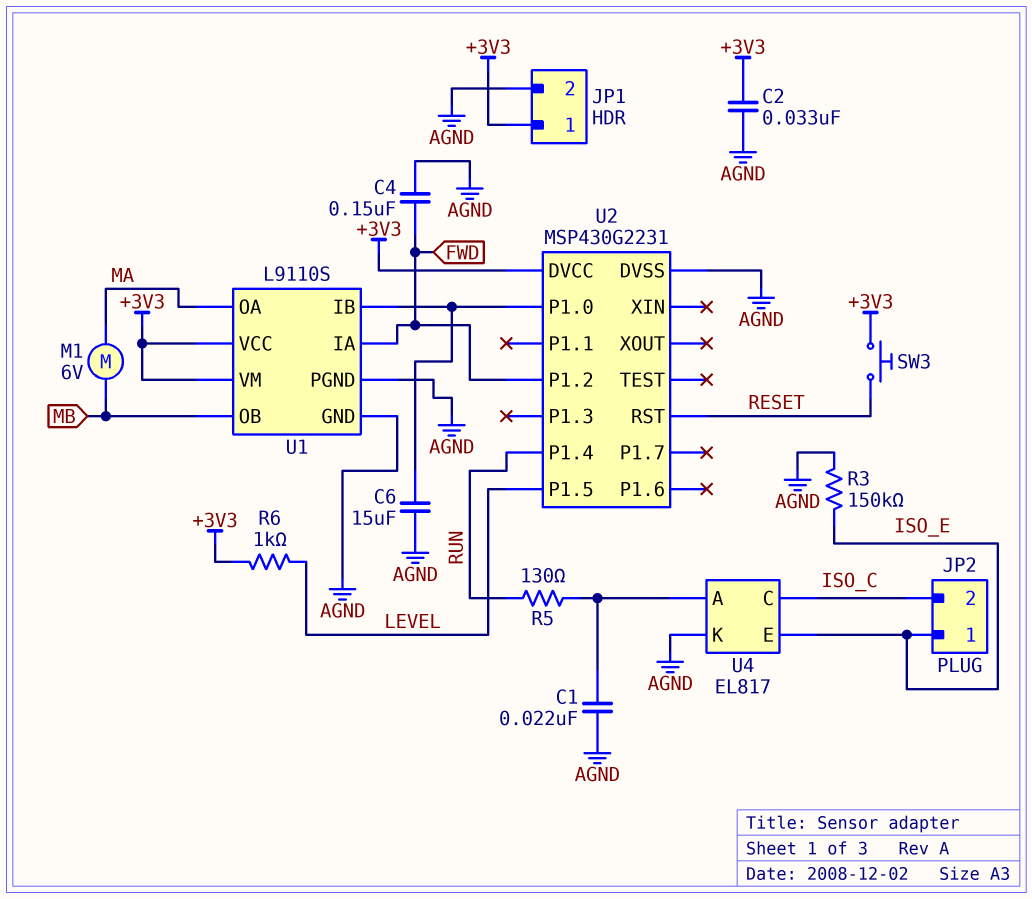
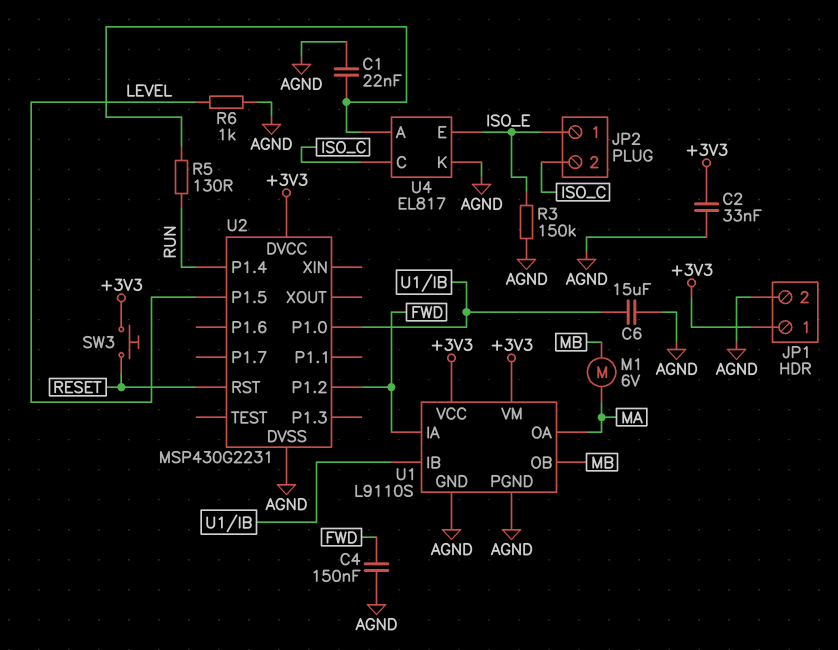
R6: 1k (+3V3, LEVEL) -> 1k (AGND, LEVEL)

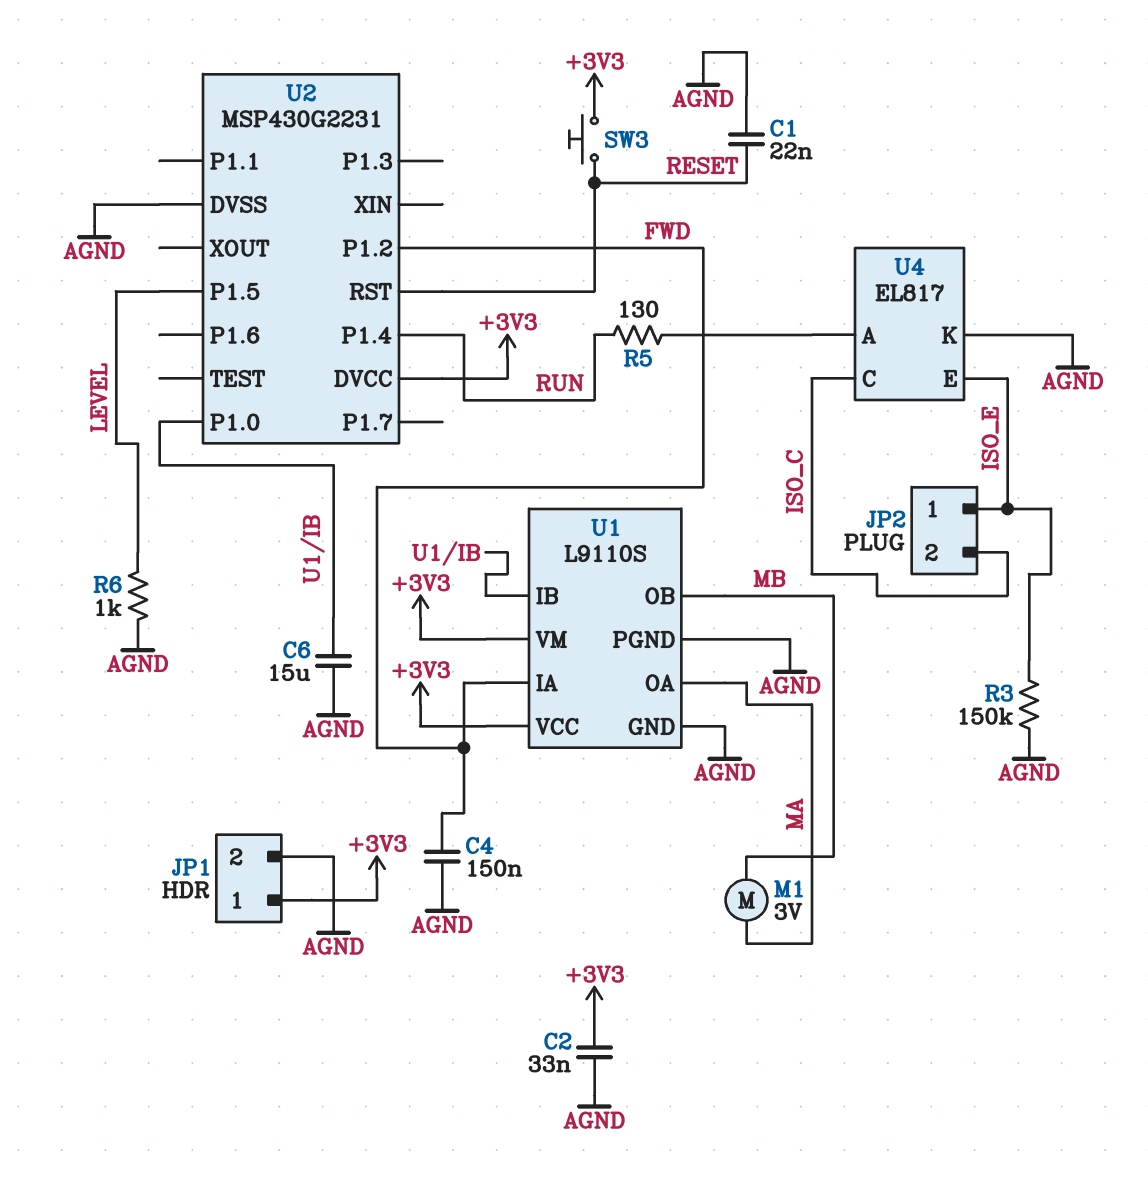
C1: 22nF (AGND, U4/A) -> 22nF (AGND, RESET)
M1: motor 6V (MA, MB) -> motor 3V (MA, MB)

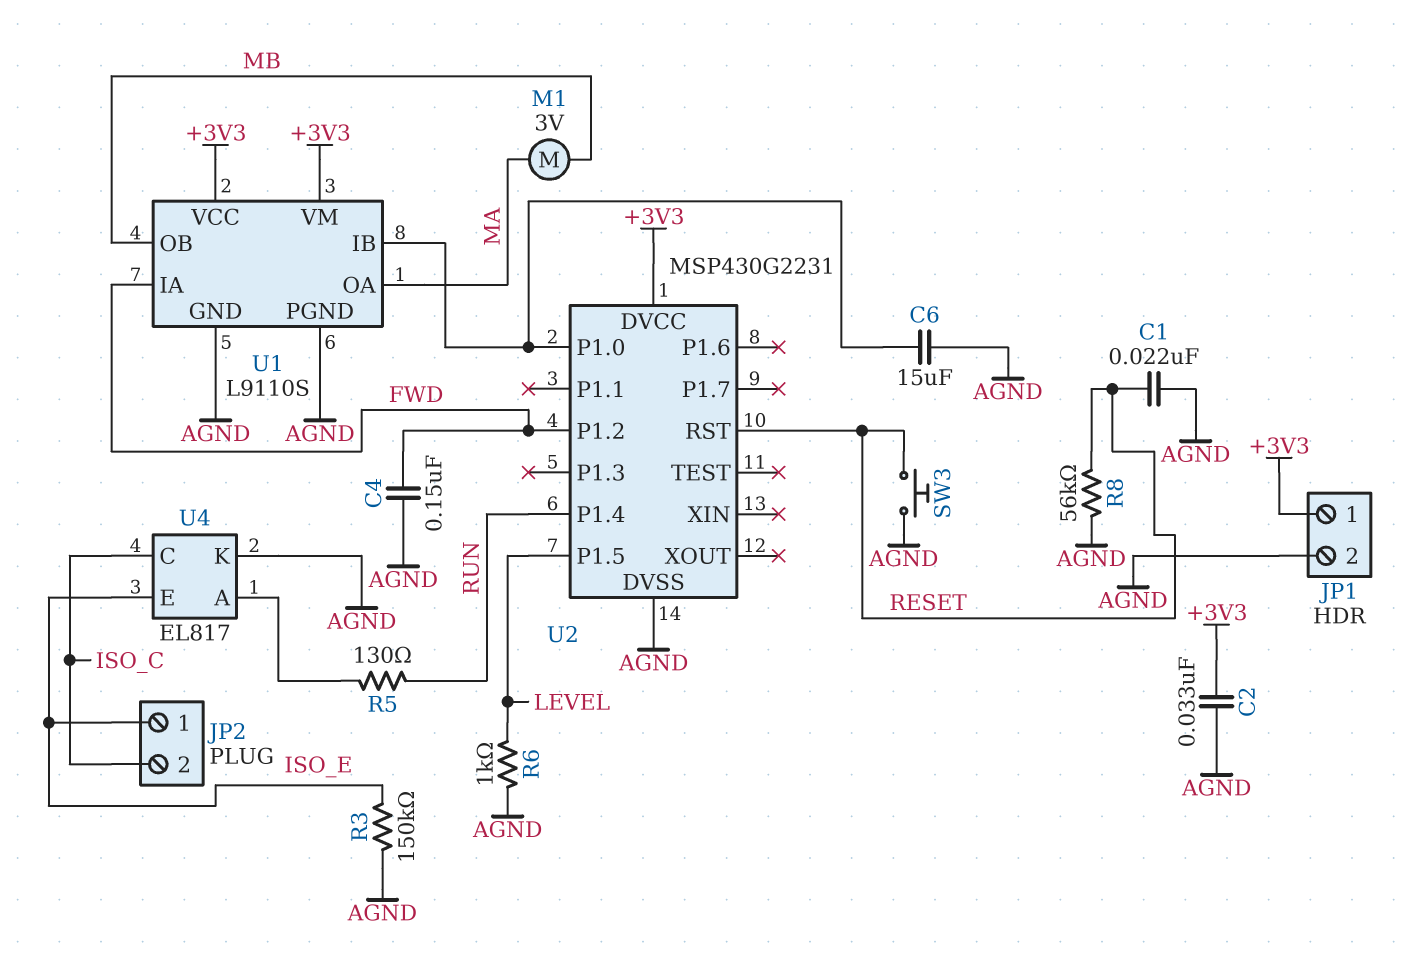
R8: none -> 56k (AGND, RESET)
SW3: button (+3V3, RESET) -> button (AGND, RESET)

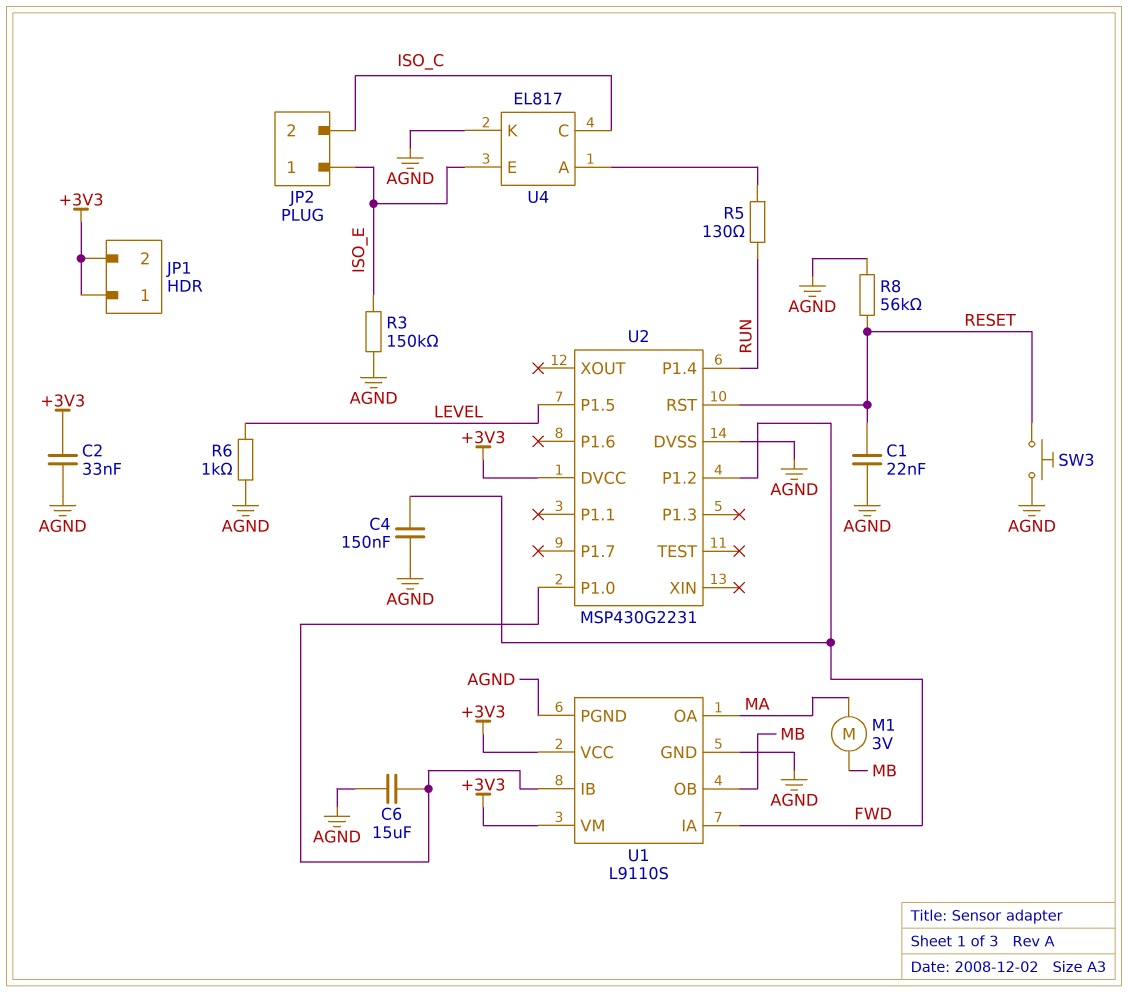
JP1 pin 2: AGND -> +3V3

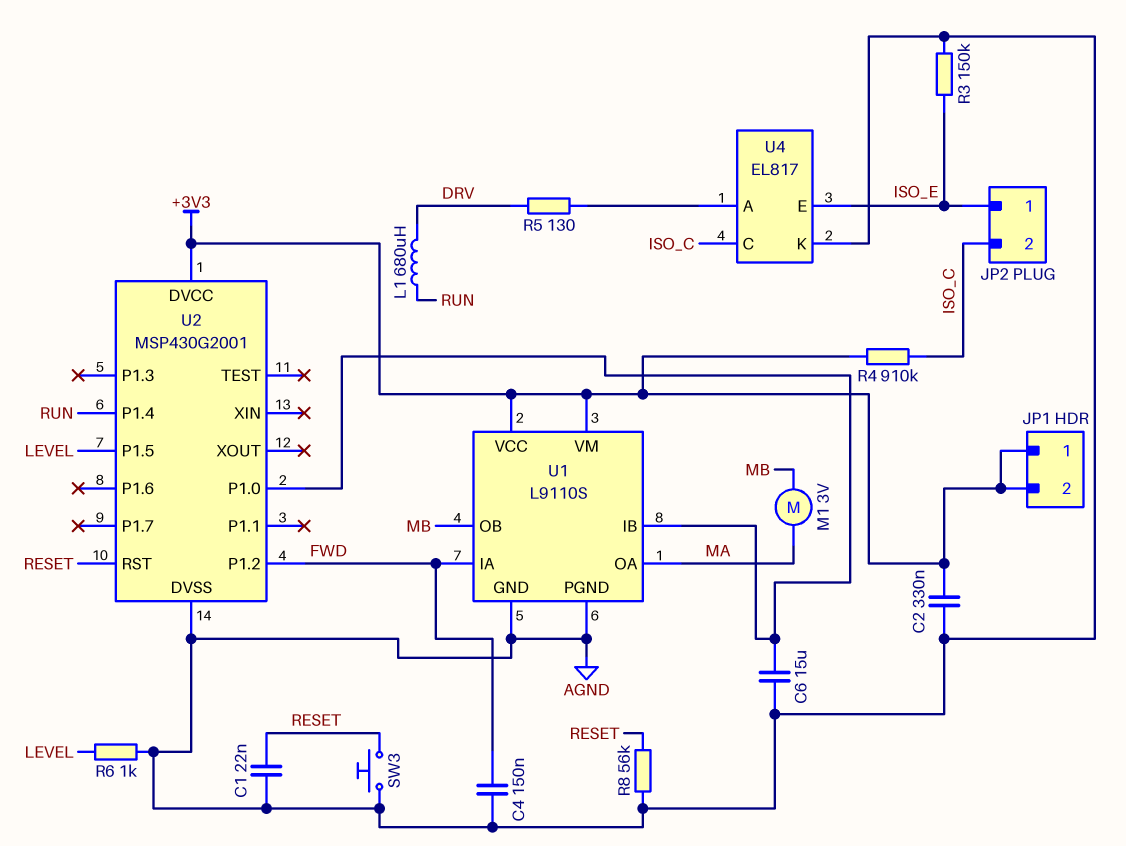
C2: 33nF (+3V3, AGND) -> 330nF (+3V3, AGND)
L1: none -> 680uH (DRV, RUN)
R4: none -> 910k (+3V3, ISO_C)
R5: 130 (RUN, U4/A) -> 130 (DRV, U4/A)
U2: MSP430G2231 -> MSP430G2001

